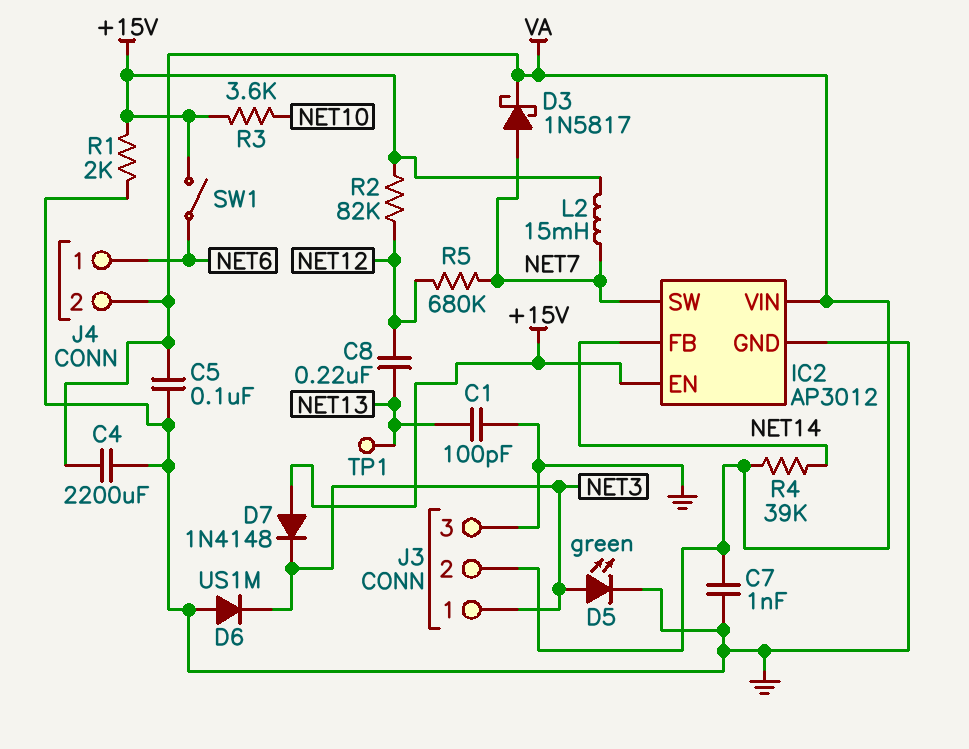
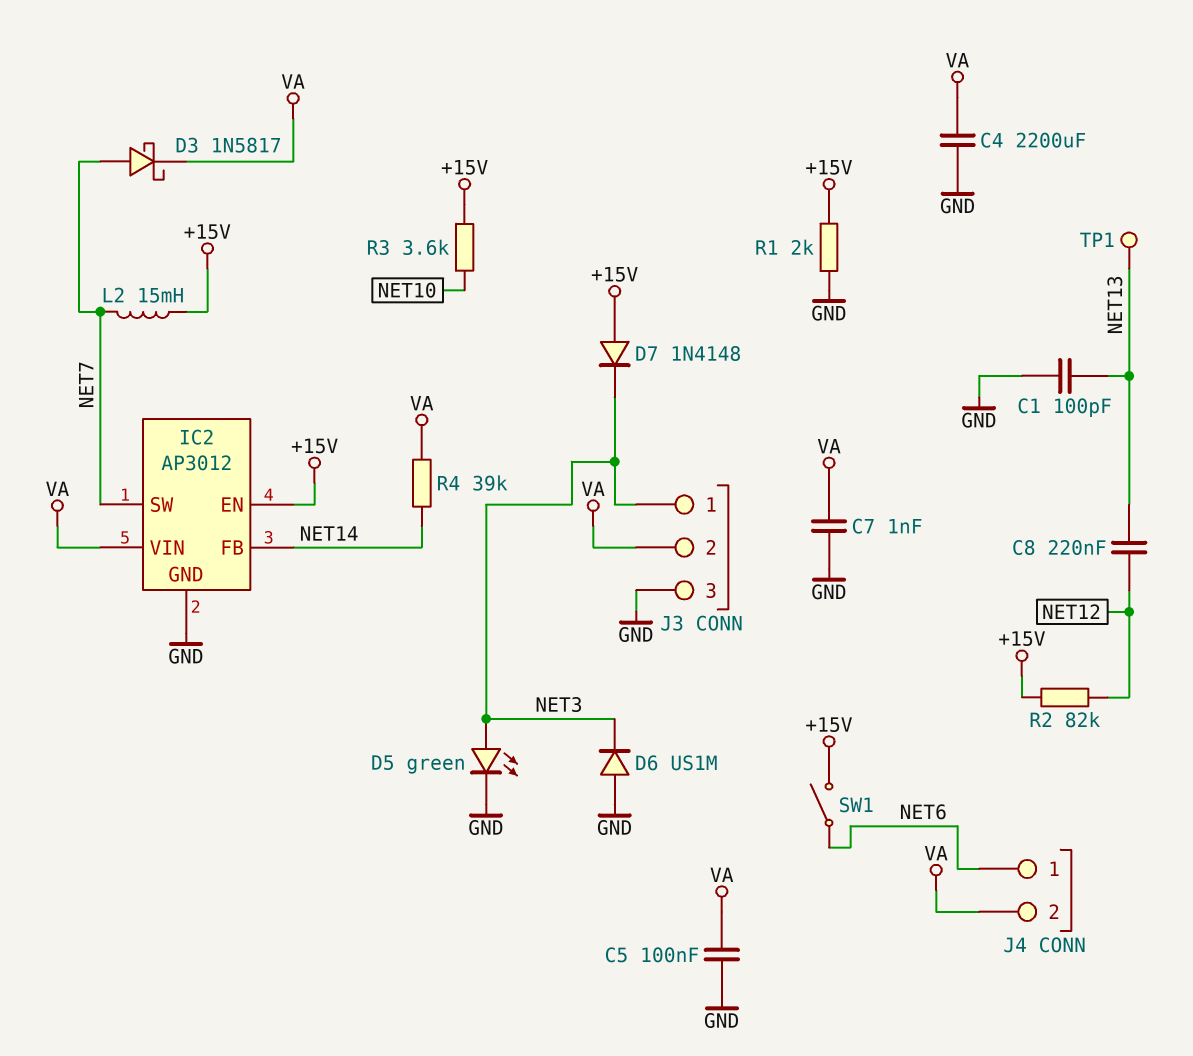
R5: 680k (NET7, NET12) -> none

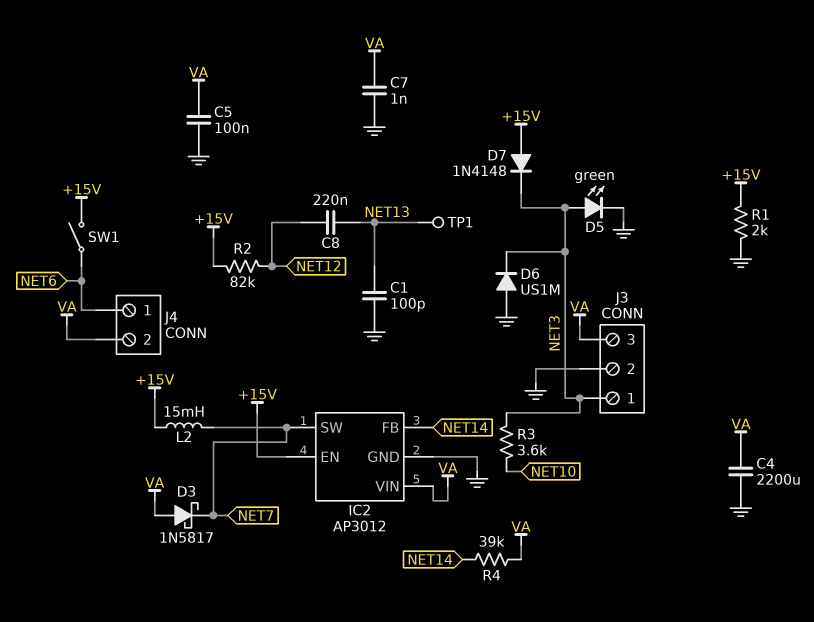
D3: schottky 1N5817 (A NET7, K VA) -> schottky 1N5817 (A VA, K NET7)
J3 pin 2: VA -> GND
J3 pin 3: GND -> VA
R3: 3.6k (+15V, NET10) -> 3.6k (NET3, NET10)

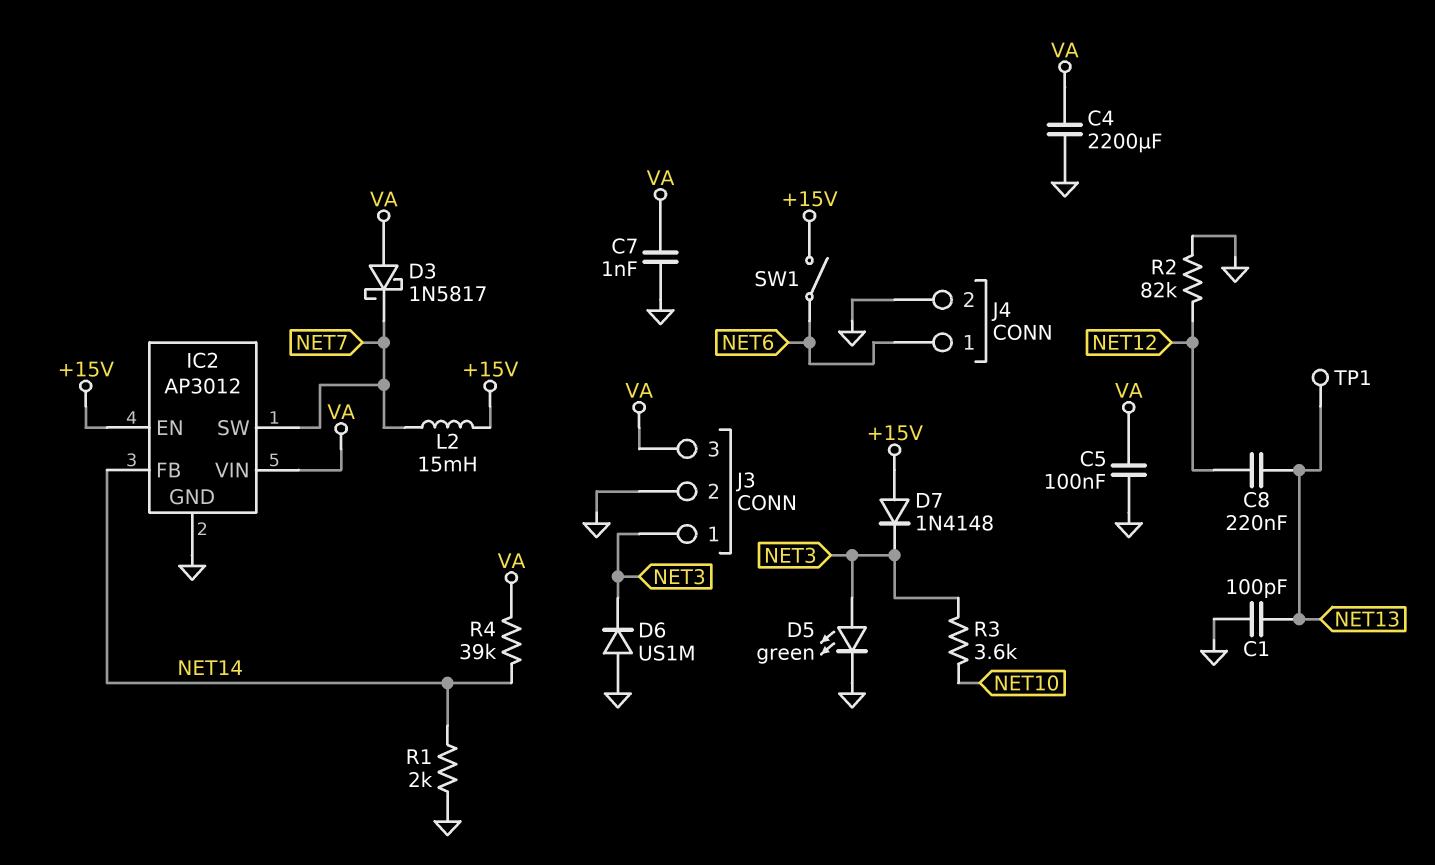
J4 pin 2: VA -> GND
R1: 2k (+15V, GND) -> 2k (GND, NET14)
R2: 82k (+15V, NET12) -> 82k (GND, NET12)

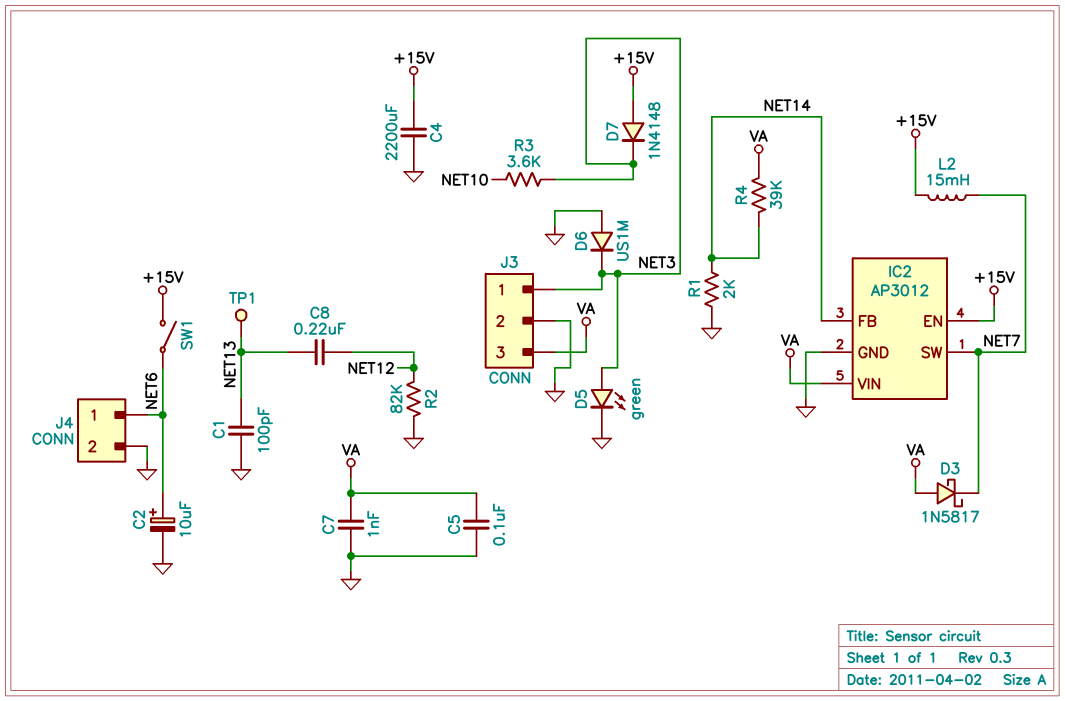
C2: none -> 10uF (plus NET6, minus GND)
C4: 2200uF (GND, VA) -> 2200uF (+15V, GND)

